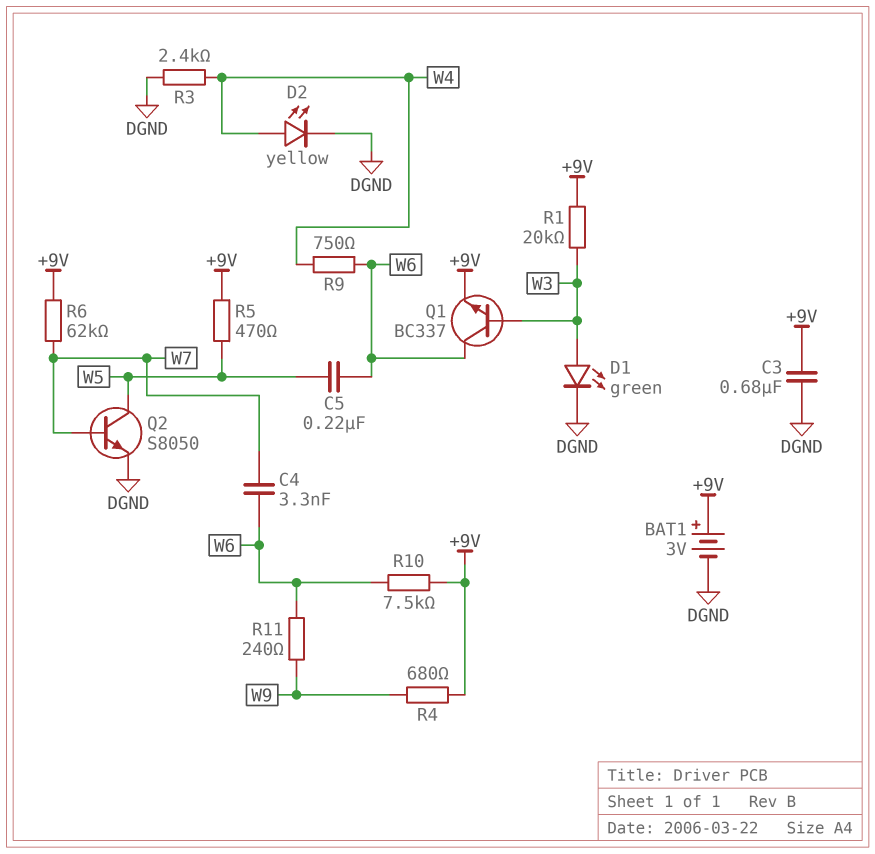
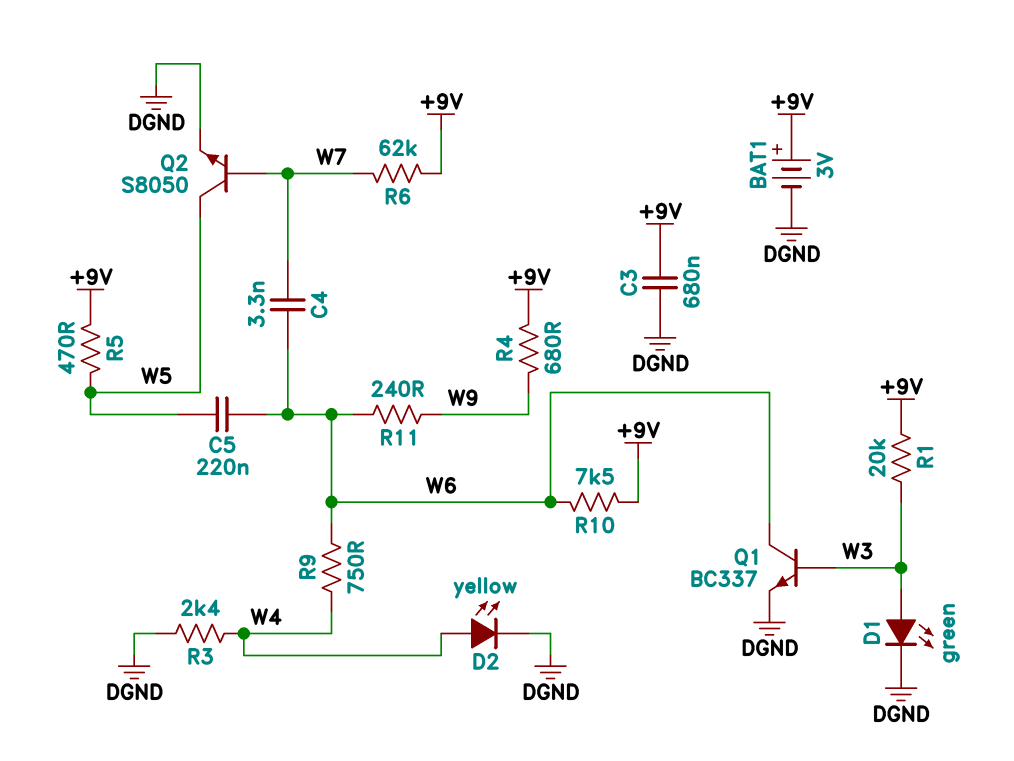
Q1: NPN BC337 (B W3, C W6, E +9V) -> NPN BC337 (B W3, C W6, E DGND)

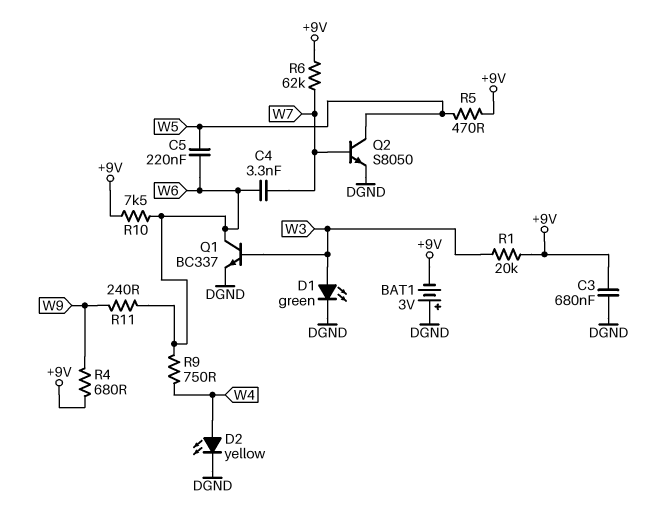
BAT1: 3V (plus +9V, minus DGND) -> 3V (plus DGND, minus +9V)
R3: 2.4k (DGND, W4) -> none

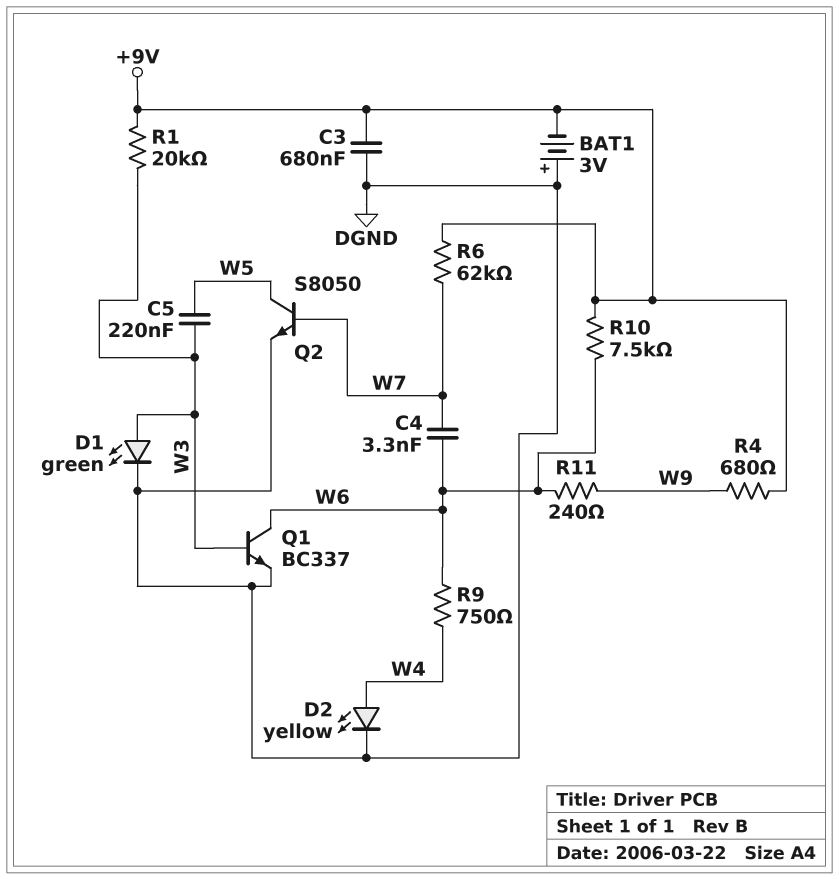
C5: 220nF (W5, W6) -> 220nF (W3, W5)
R5: 470 (+9V, W5) -> none

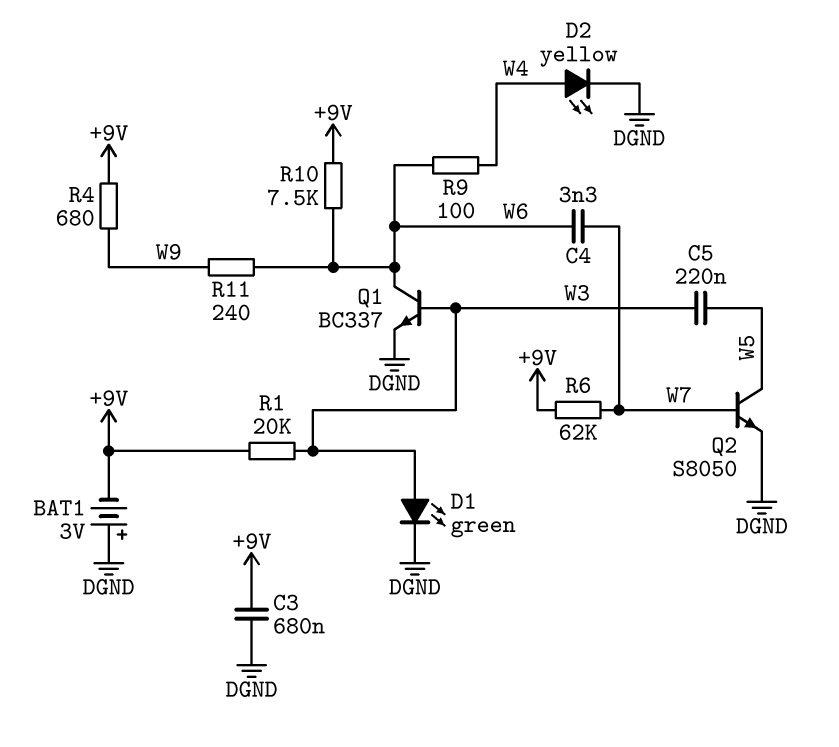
R9: 750 (W4, W6) -> 100 (W4, W6)

